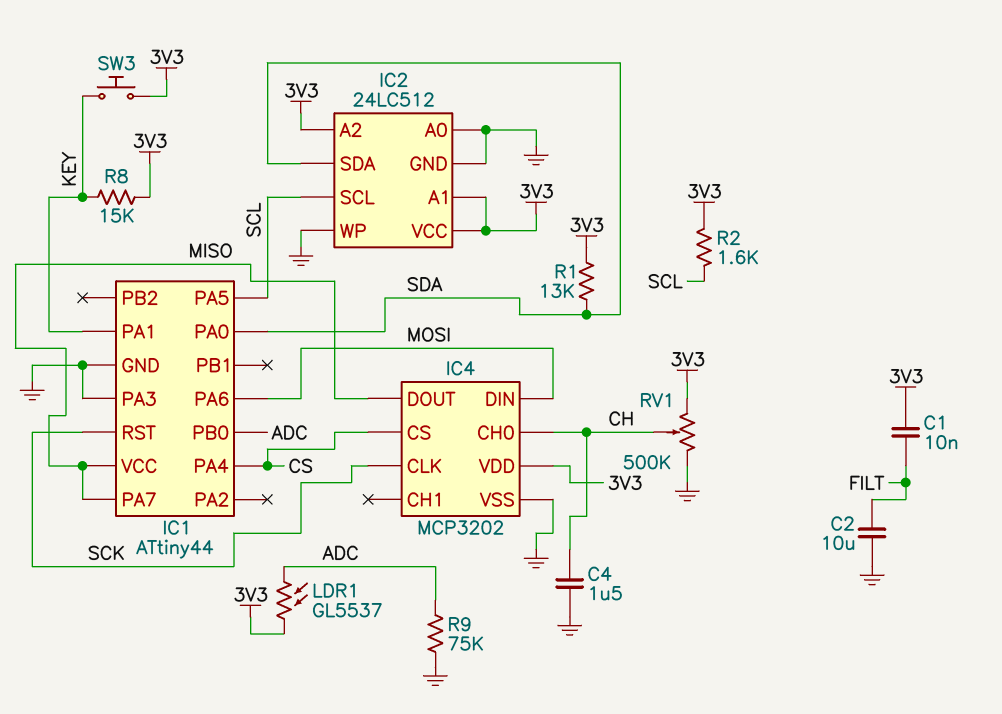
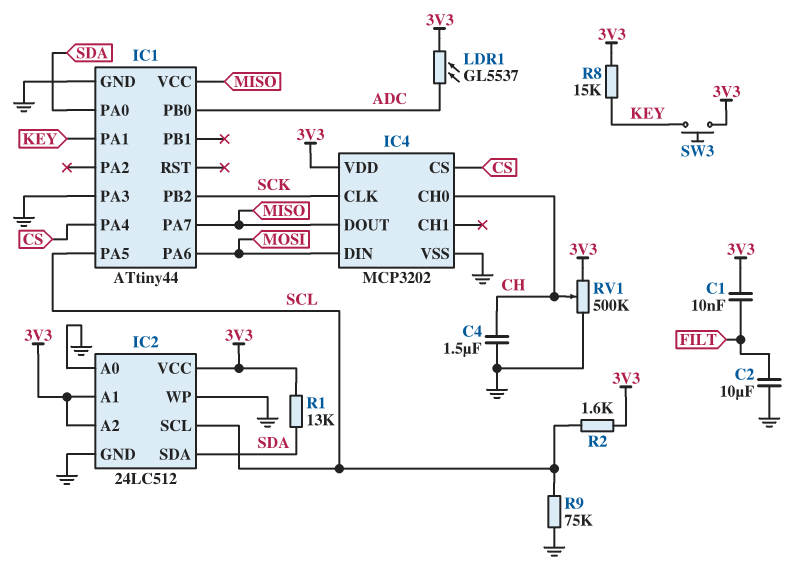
IC1 pin PB2: none -> SCK
IC1 pin RST: SCK -> none
R9: 75k (ADC, GND) -> 75k (GND, SCL)

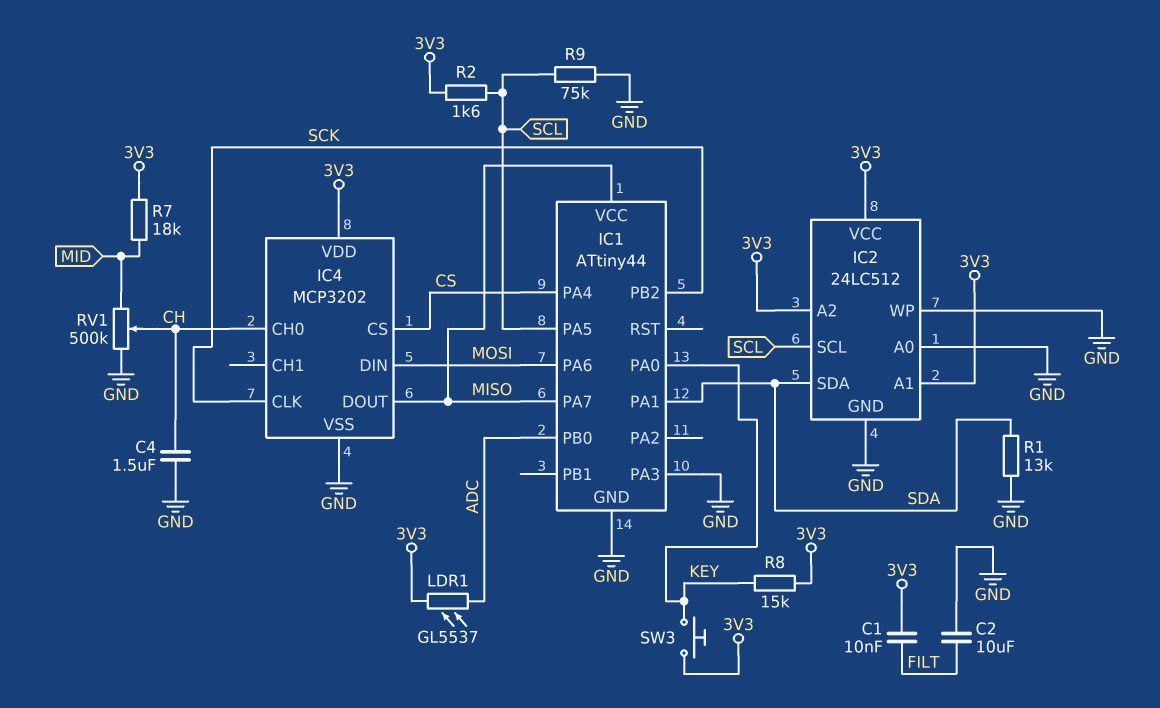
IC1 pin PA0: SDA -> KEY
IC1 pin PA1: KEY -> SDA
R1: 13k (3V3, SDA) -> 13k (GND, SDA)
R7: none -> 18k (3V3, MID)
RV1: 500k (3V3, GND, wiper CH) -> 500k (GND, MID, wiper CH)

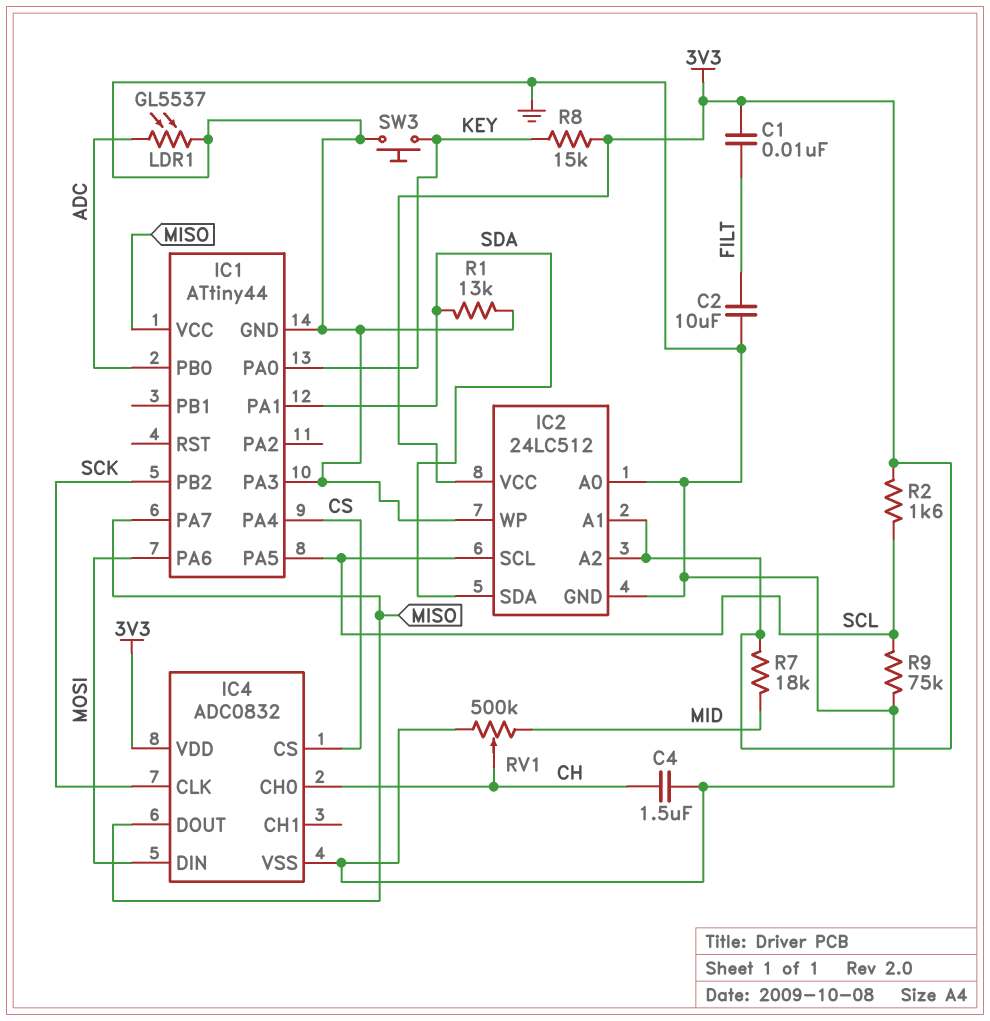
IC4: MCP3202 -> ADC0832
LDR1: GL5537 (3V3, ADC) -> GL5537 (ADC, GND)
SW3: button (3V3, KEY) -> button (GND, KEY)

